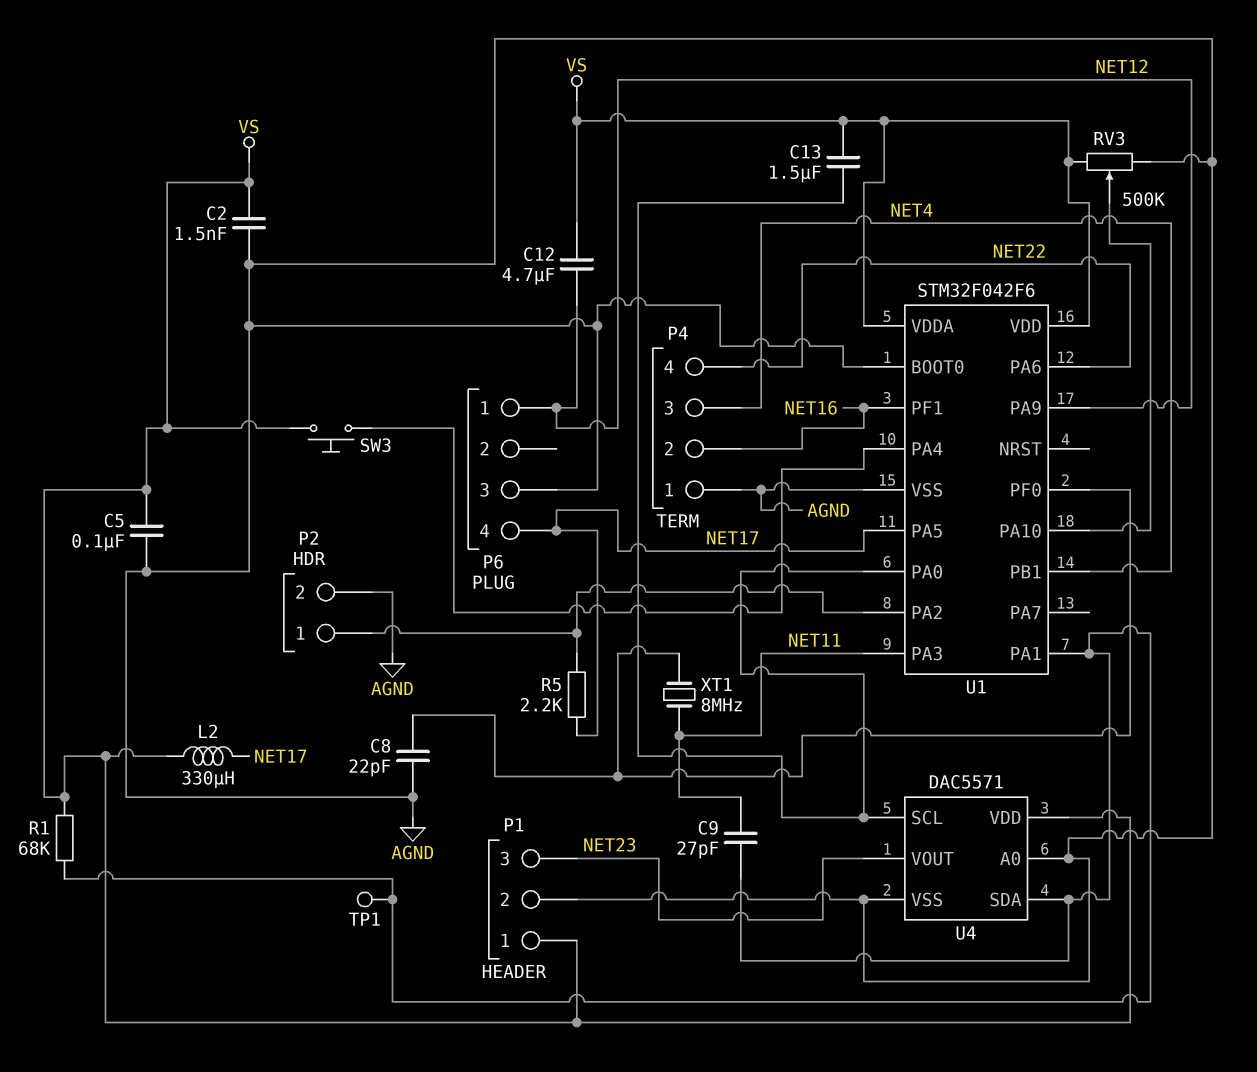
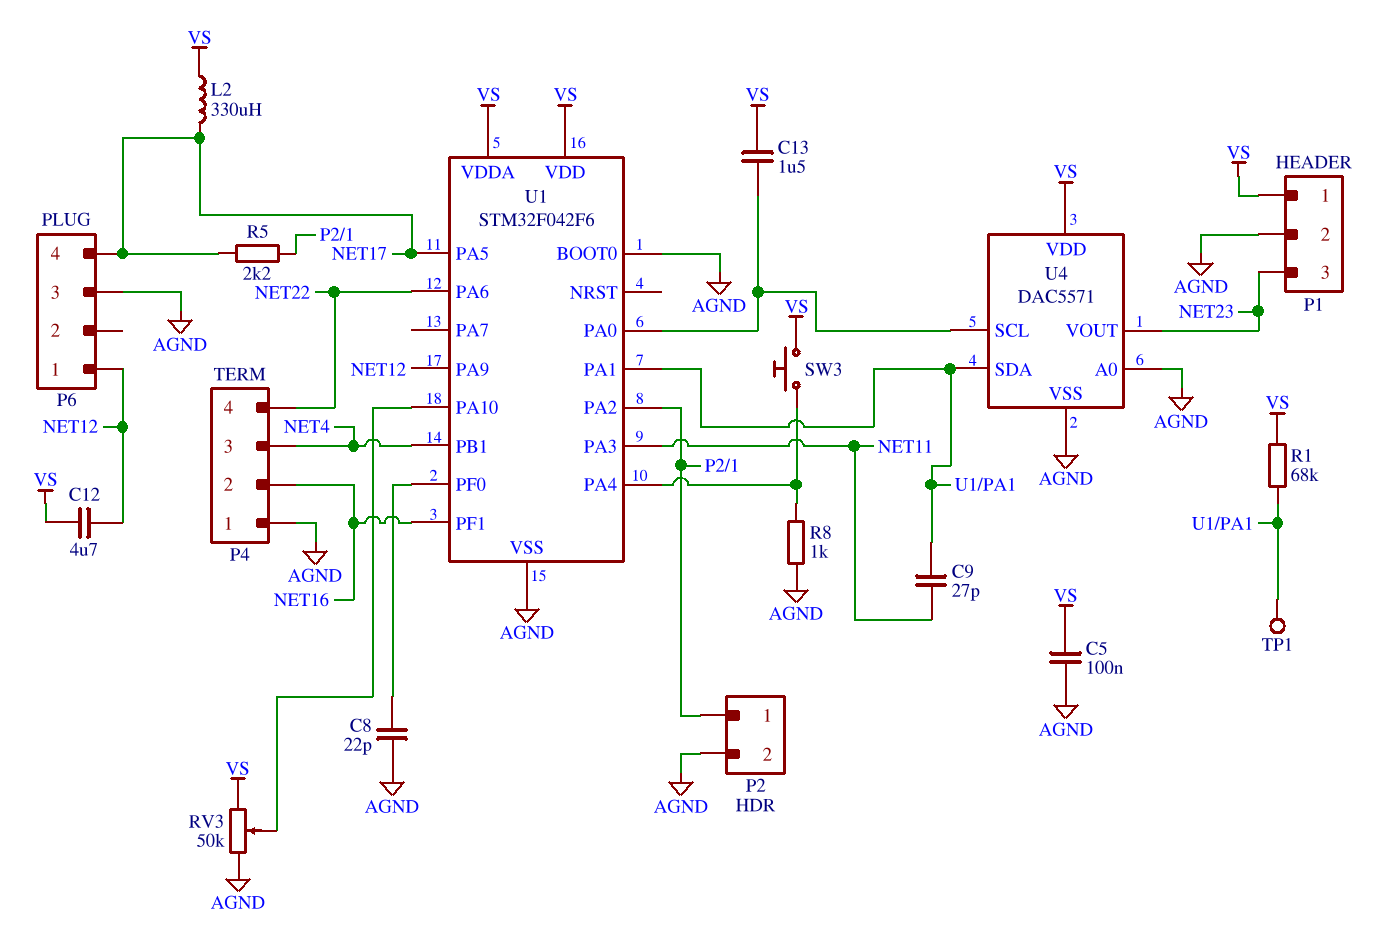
C2: 1.5nF (AGND, VS) -> none
R8: none -> 1k (AGND, U1/PA4)
RV3: 500k (AGND, VS, wiper U1/PA10) -> 50k (AGND, VS, wiper U1/PA10)
XT1: 8MHz (NET11, U1/PF0) -> none

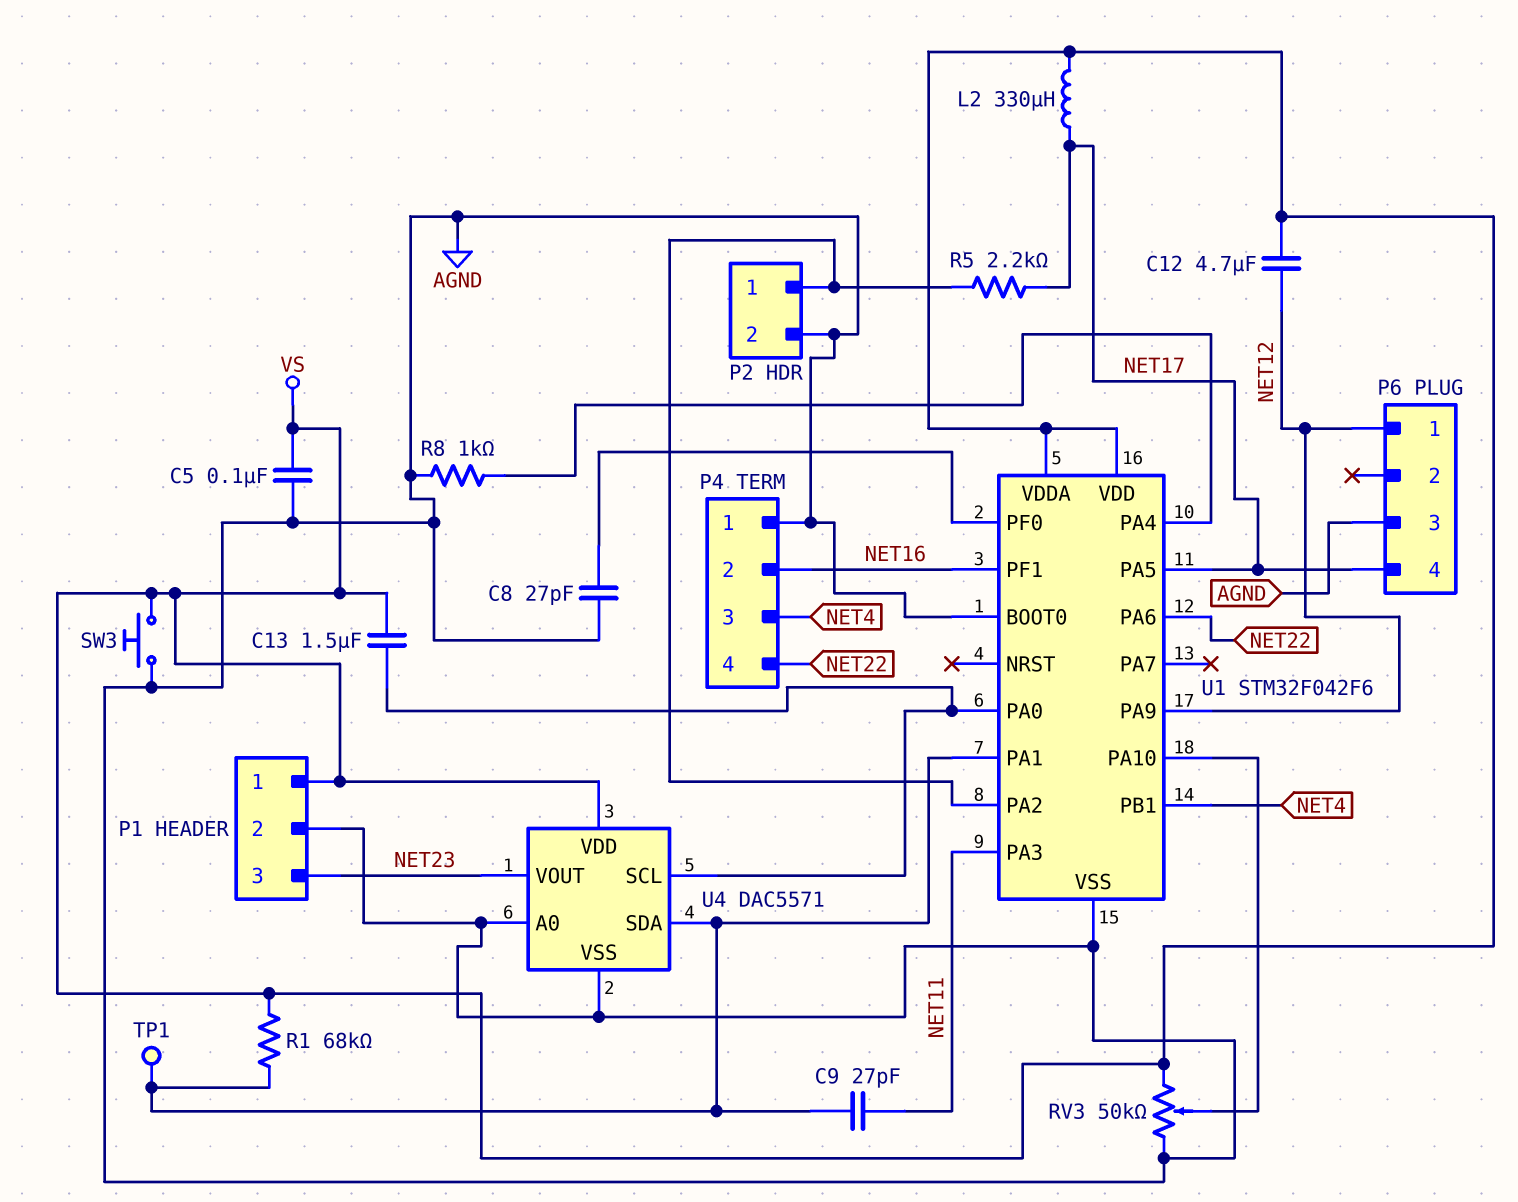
C8: 22pF (AGND, U1/PF0) -> 27pF (AGND, U1/PF0)
SW3: button (U1/PA4, VS) -> button (AGND, VS)

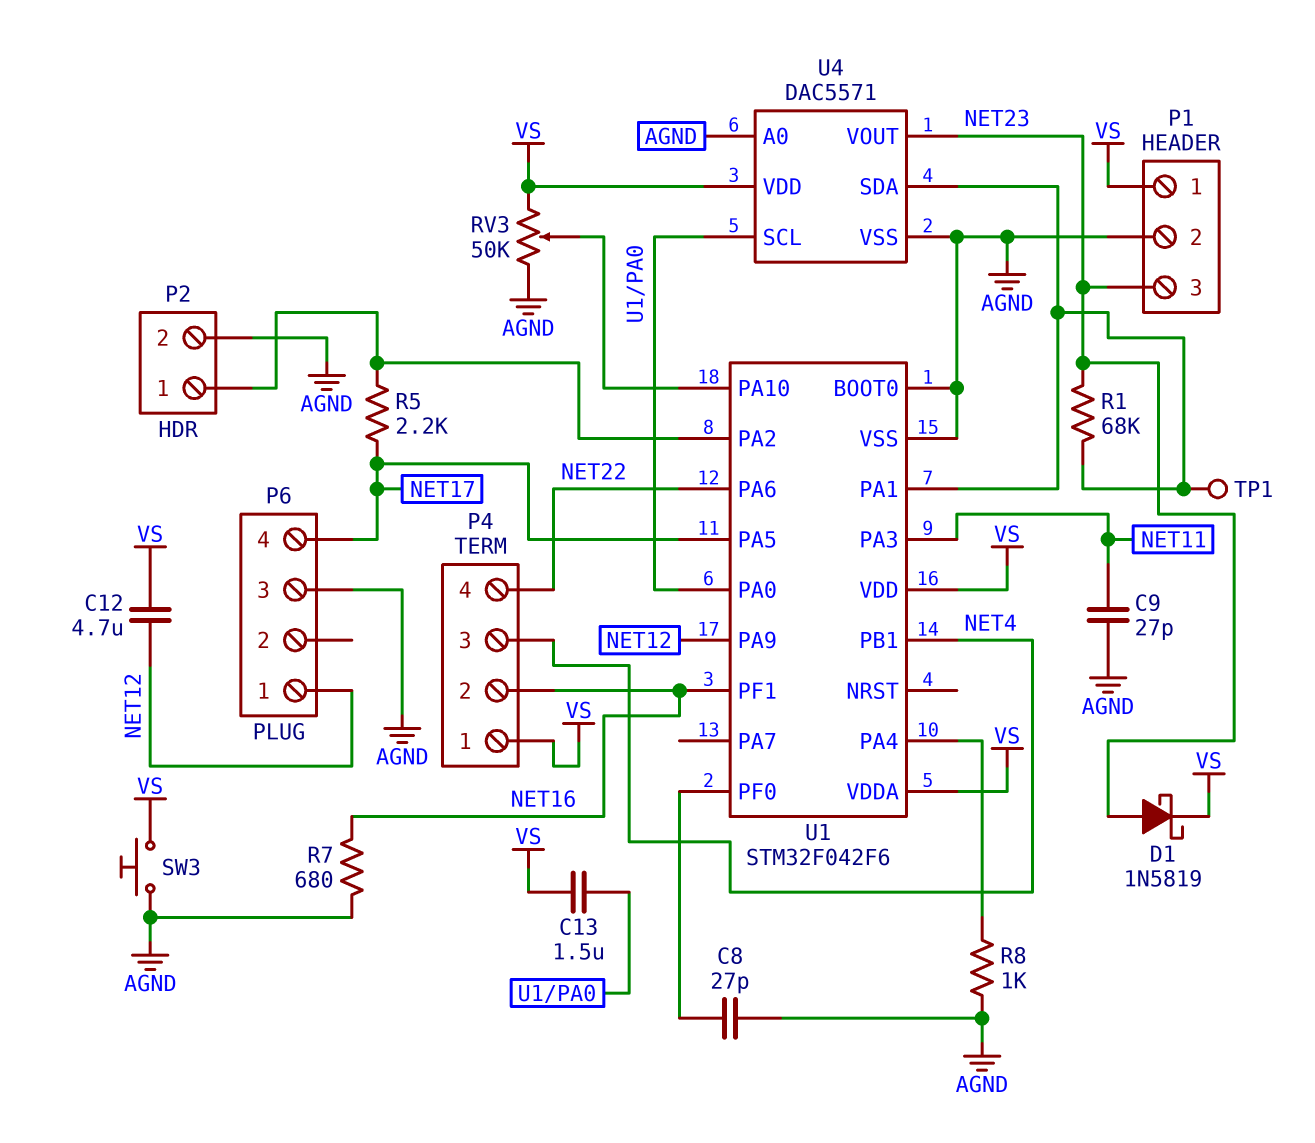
C5: 100nF (AGND, VS) -> none
C9: 27pF (NET11, U1/PA1) -> 27pF (AGND, NET11)
D1: none -> schottky 1N5819 (A NET23, K VS)
L2: 330uH (NET17, VS) -> none
P4 pin 1: AGND -> VS
R1: 68k (U1/PA1, VS) -> 68k (NET23, U1/PA1)
R7: none -> 680 (AGND, NET16)

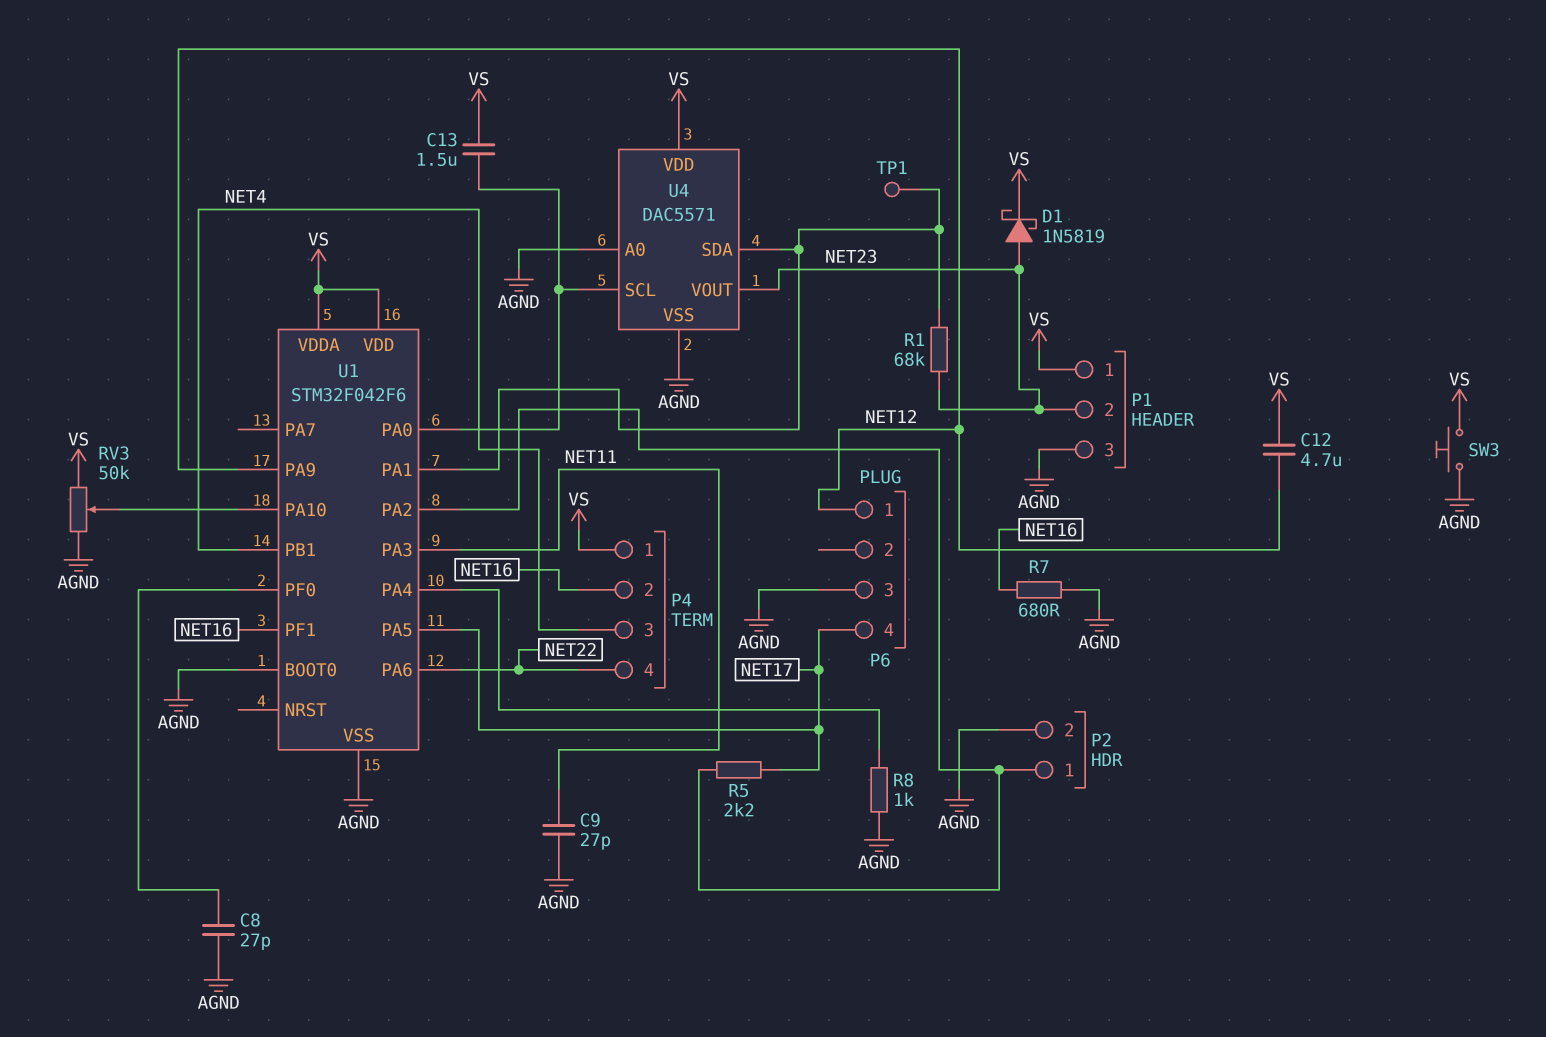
P1 pin 2: AGND -> NET23
P1 pin 3: NET23 -> AGND

